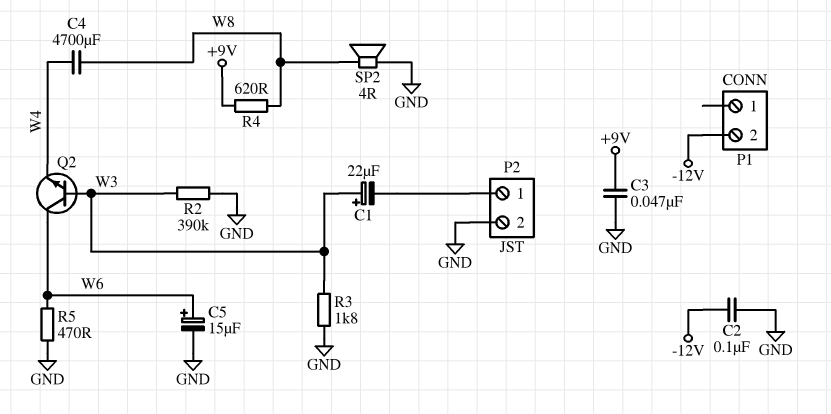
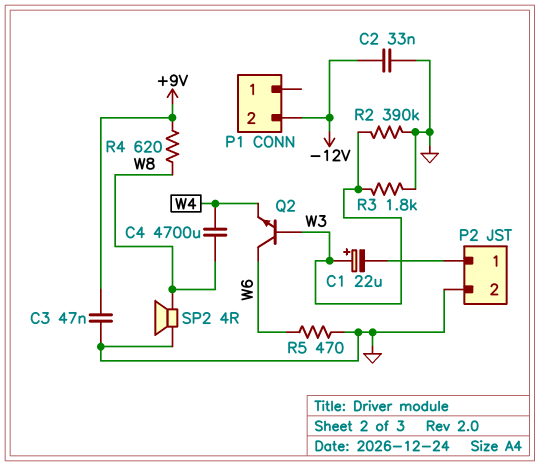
C2: 100nF (-12V, GND) -> 33nF (-12V, GND)
C5: 15uF (plus W6, minus GND) -> none

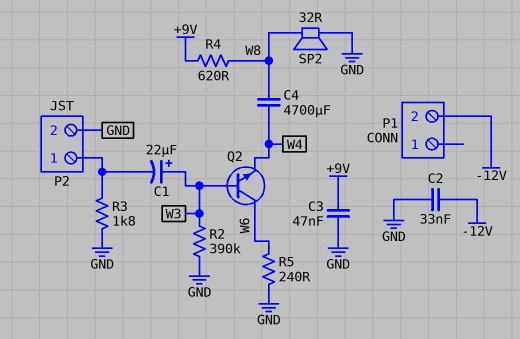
R3: 1.8k (GND, W3) -> 1.8k (GND, P2/1)
R5: 470 (GND, W6) -> 240 (GND, W6)
SP2: speaker 4R (GND, W8) -> speaker 32R (GND, W8)

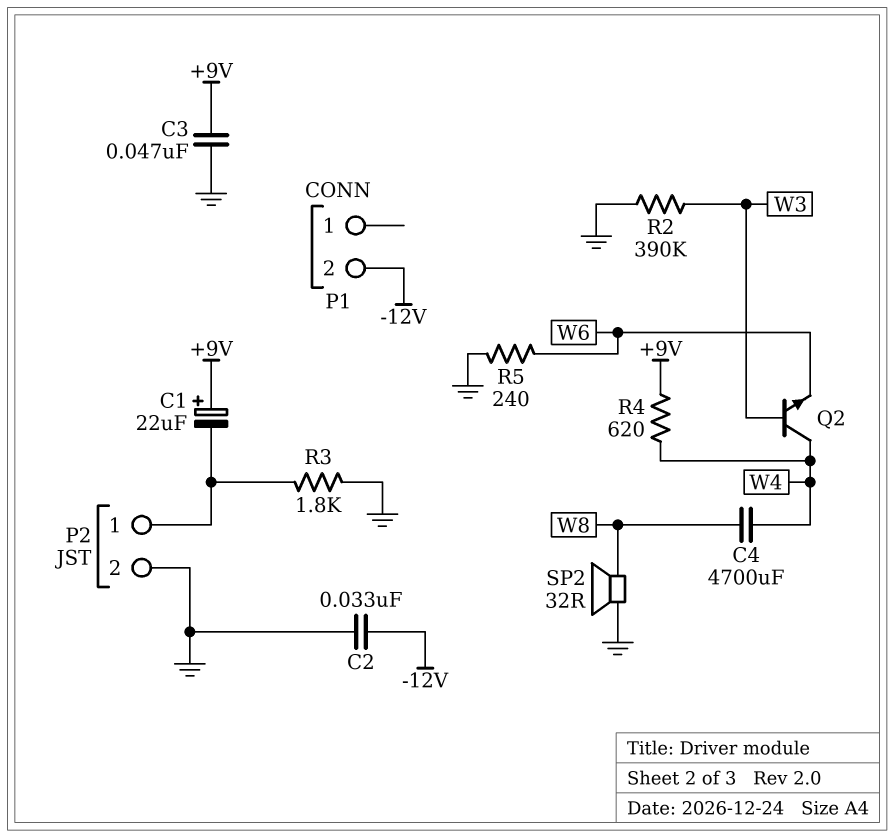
C1: 22uF (plus W3, minus P2/1) -> 22uF (plus +9V, minus P2/1)
Q2: NPN (B W3, C W6, E W4) -> NPN (B W3, C W4, E W6)
R4: 620 (+9V, W8) -> 620 (+9V, W4)

